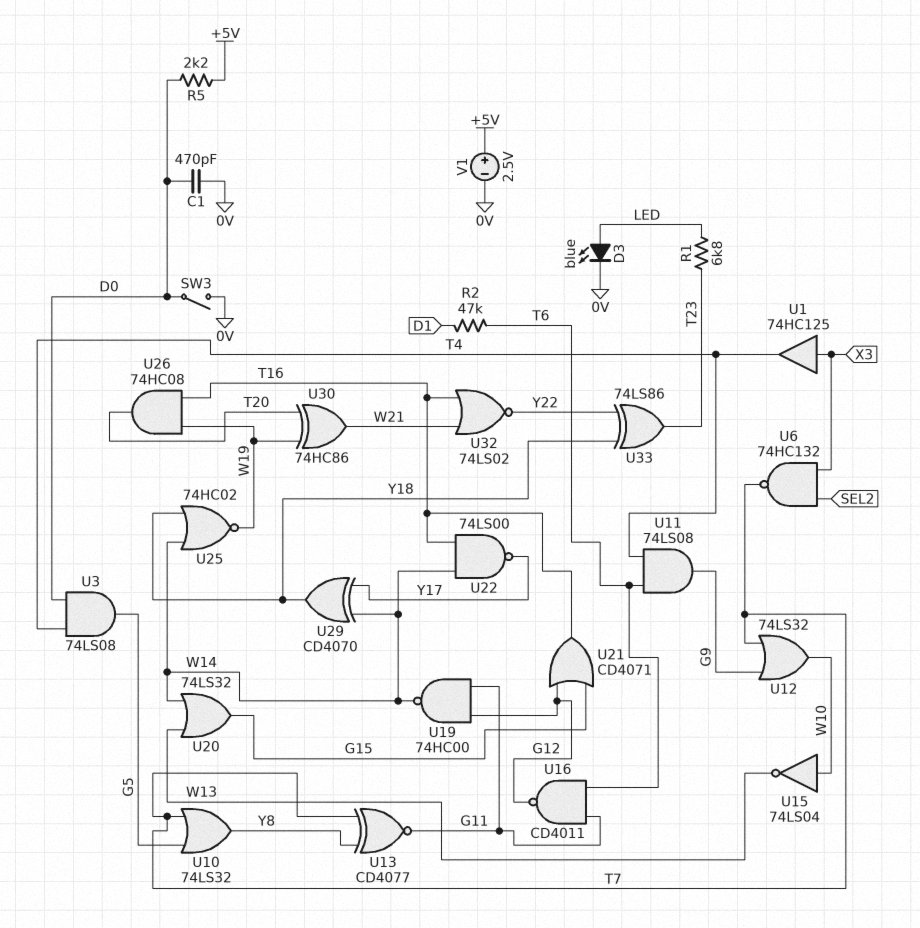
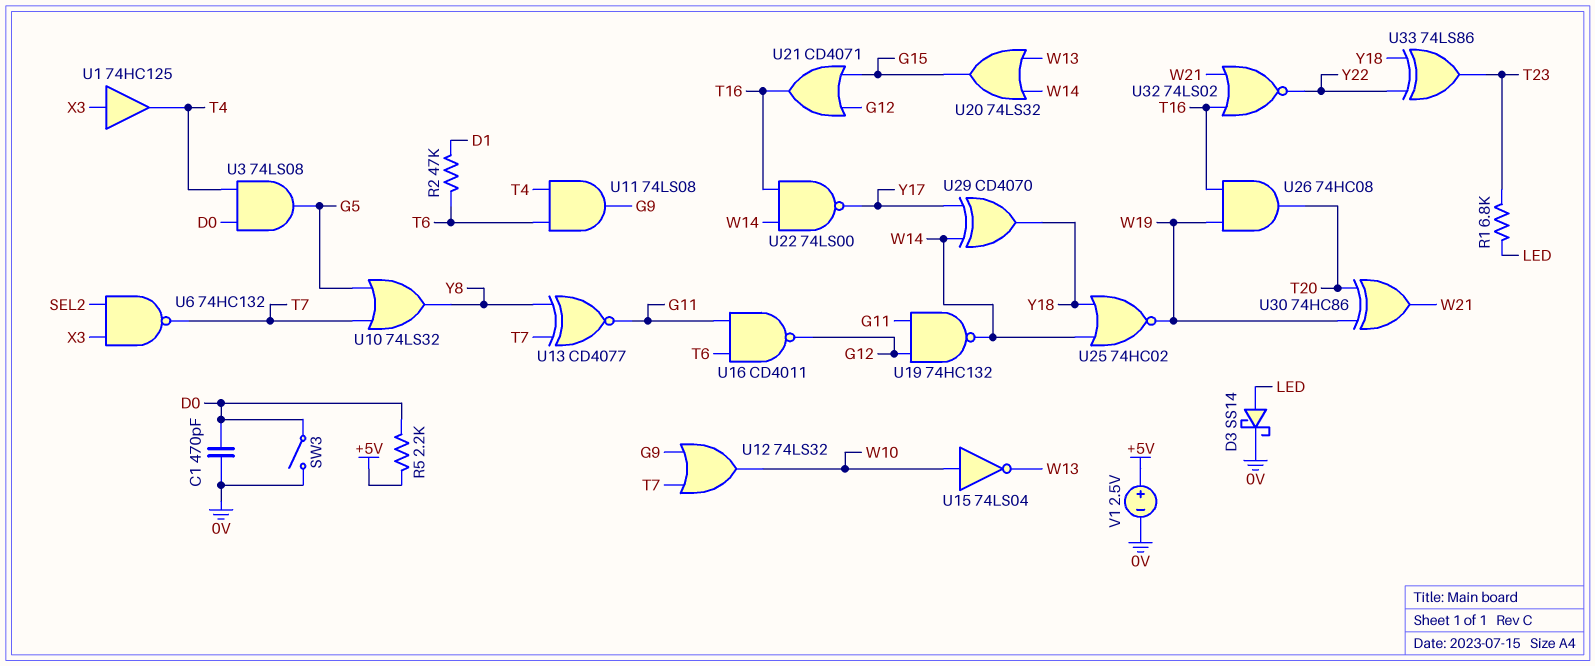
D3: LED blue (A LED, K 0V) -> schottky SS14 (A LED, K 0V)
U19: NAND 74HC00 (in G11, in G12, out W14) -> NAND 74HC132 (in G11, in G12, out W14)

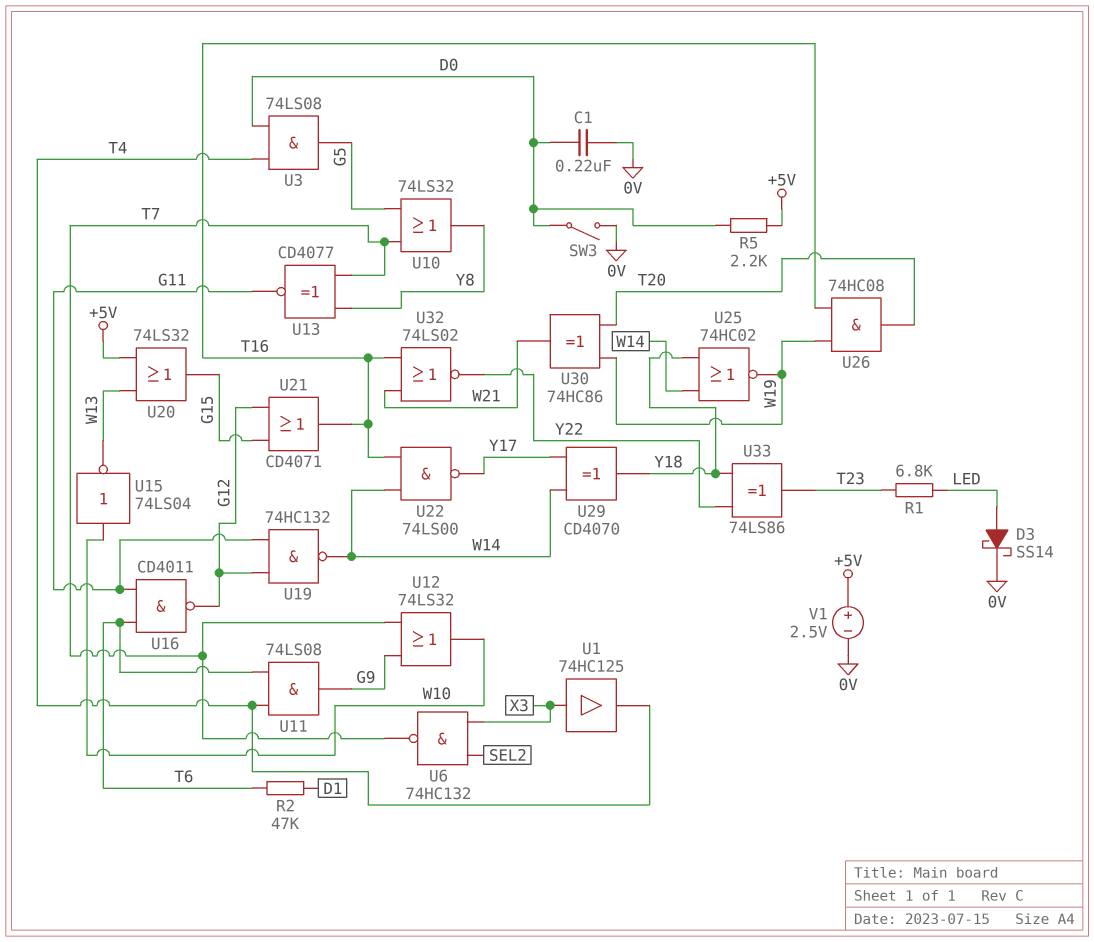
C1: 470pF (0V, D0) -> 220nF (0V, D0)
U20: OR 74LS32 (in W13, in W14, out G15) -> OR 74LS32 (in +5V, in W13, out G15)

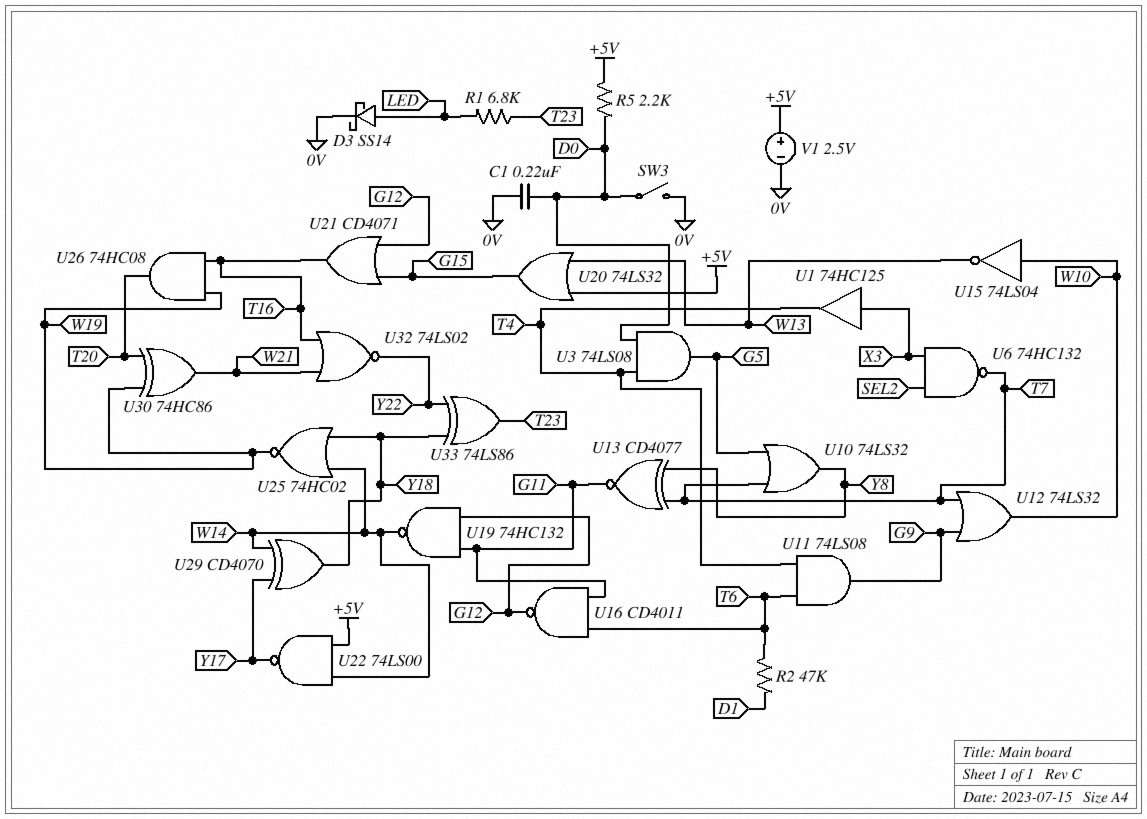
U22: NAND 74LS00 (in T16, in W14, out Y17) -> NAND 74LS00 (in +5V, in W14, out Y17)

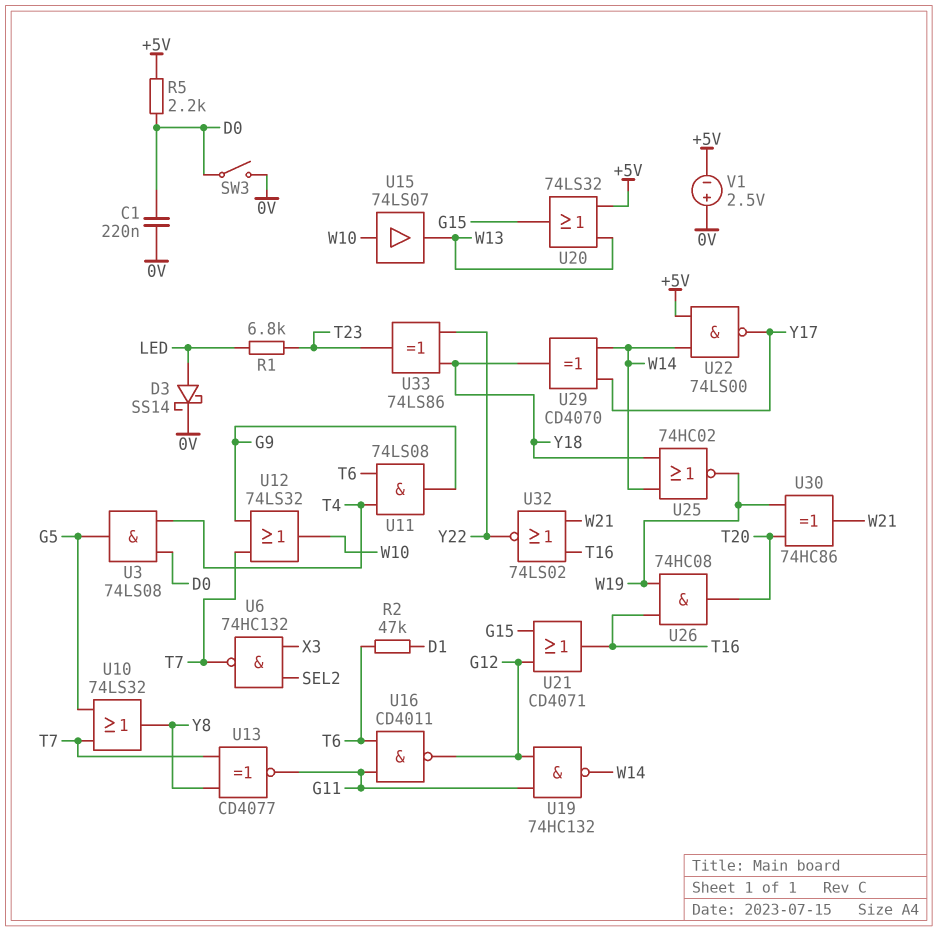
U1: buffer 74HC125 (in X3, out T4) -> none
U15: NOT 74LS04 (in W10, out W13) -> buffer 74LS07 (in W10, out W13)
V1: 2.5V (plus +5V, minus 0V) -> 2.5V (plus 0V, minus +5V)

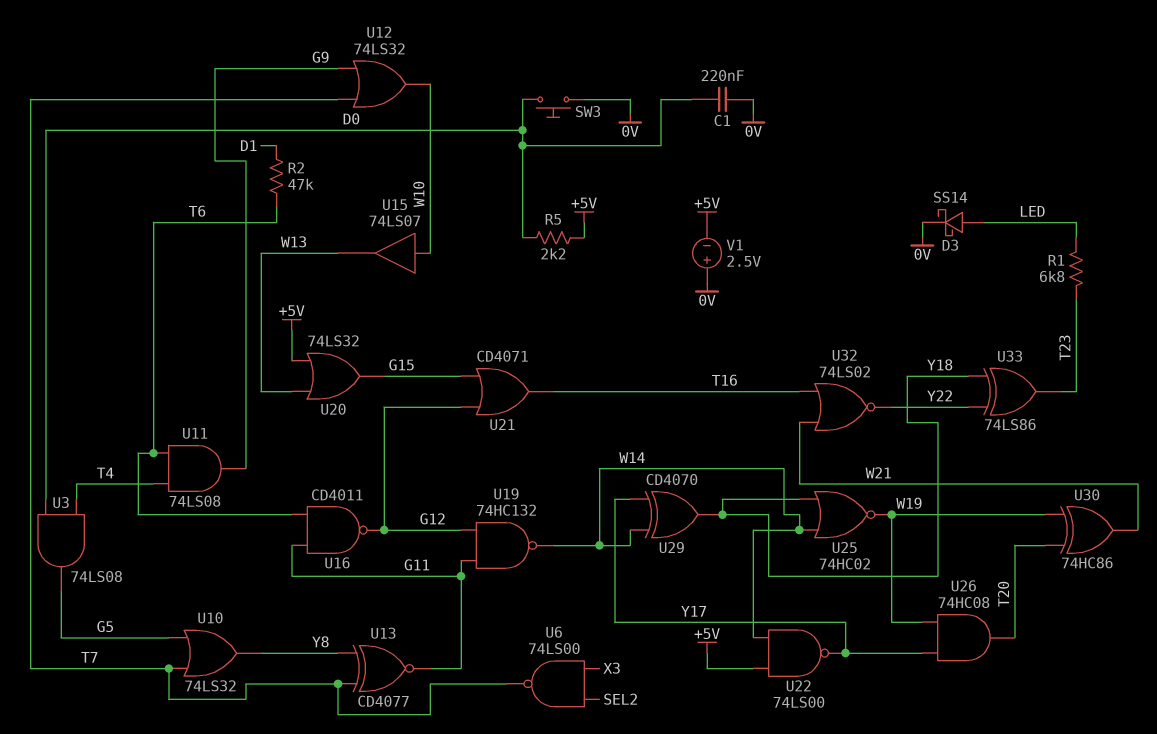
SW3: switch (0V, D0) -> button (0V, D0)
U6: NAND 74HC132 (in SEL2, in X3, out T7) -> NAND 74LS00 (in SEL2, in X3, out T7)
U26: AND 74HC08 (in T16, in W19, out T20) -> AND 74HC08 (in W19, in Y17, out T20)

